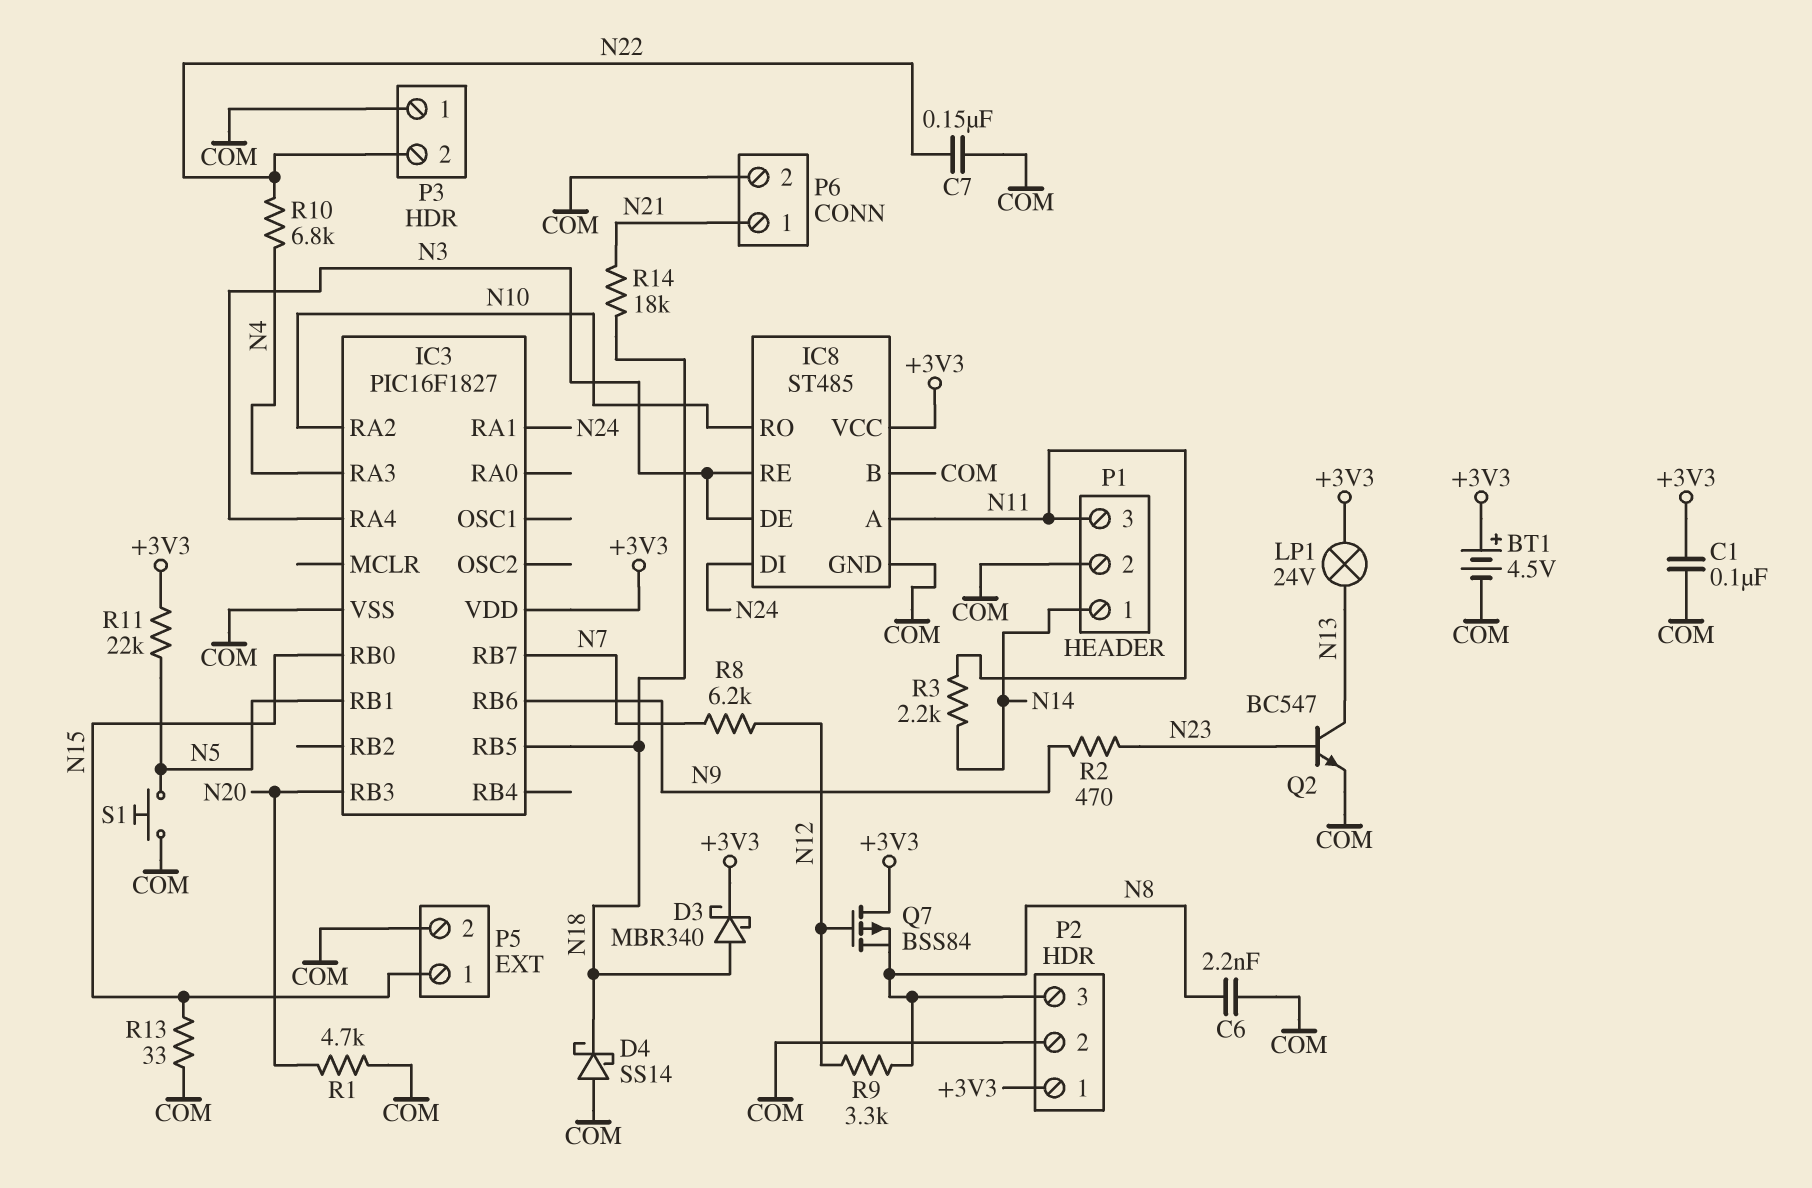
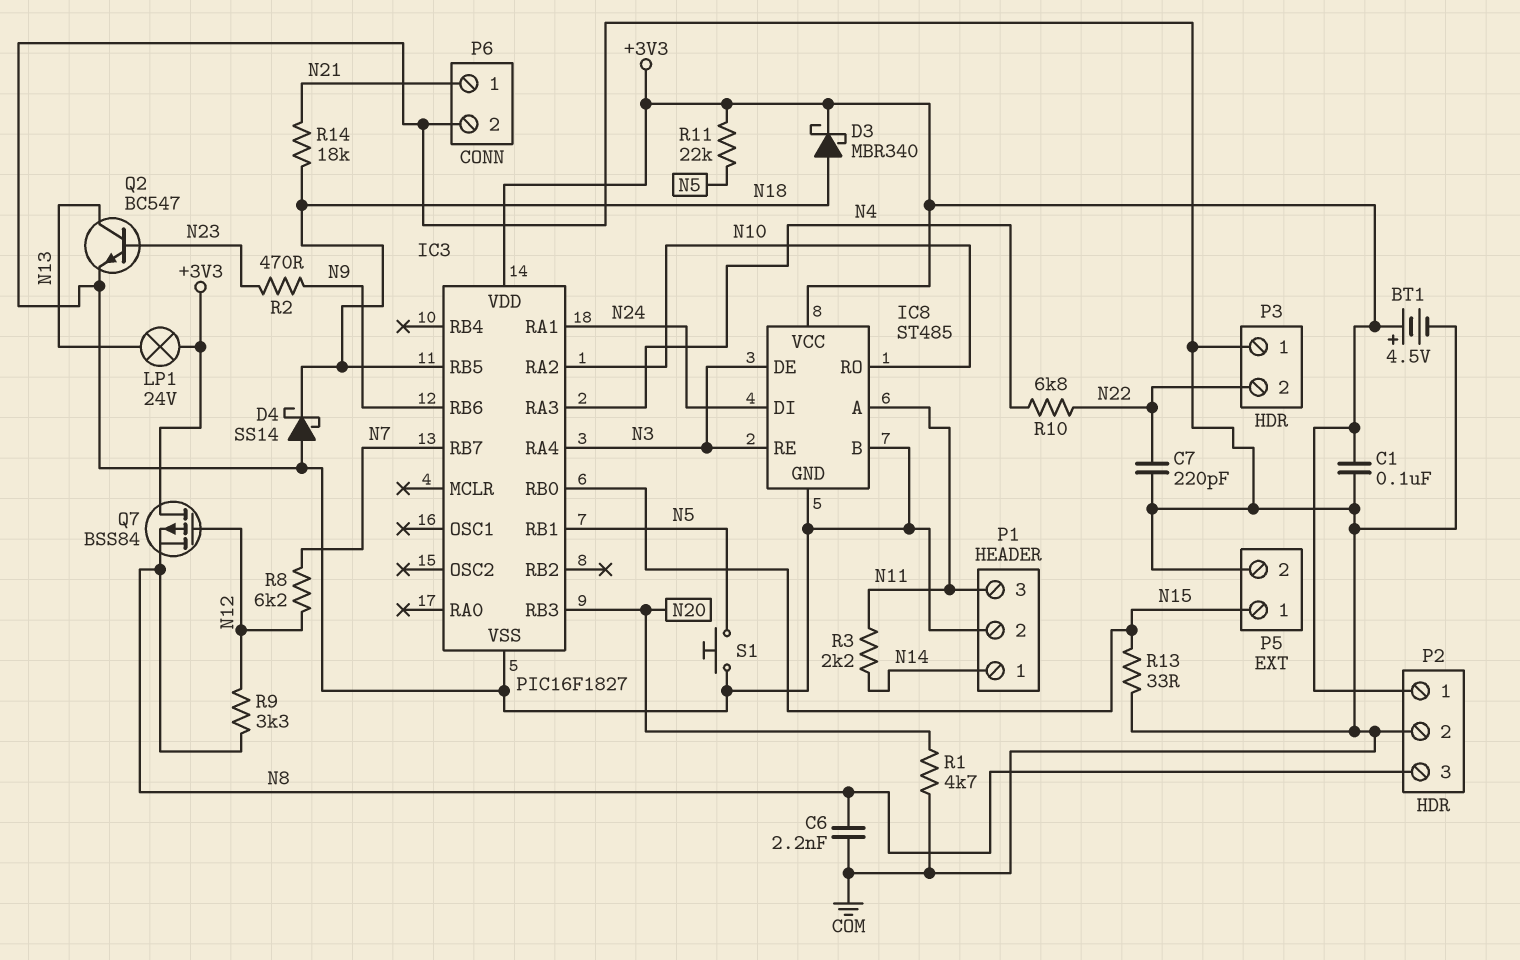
C7: 150nF (COM, N22) -> 220pF (COM, N22)

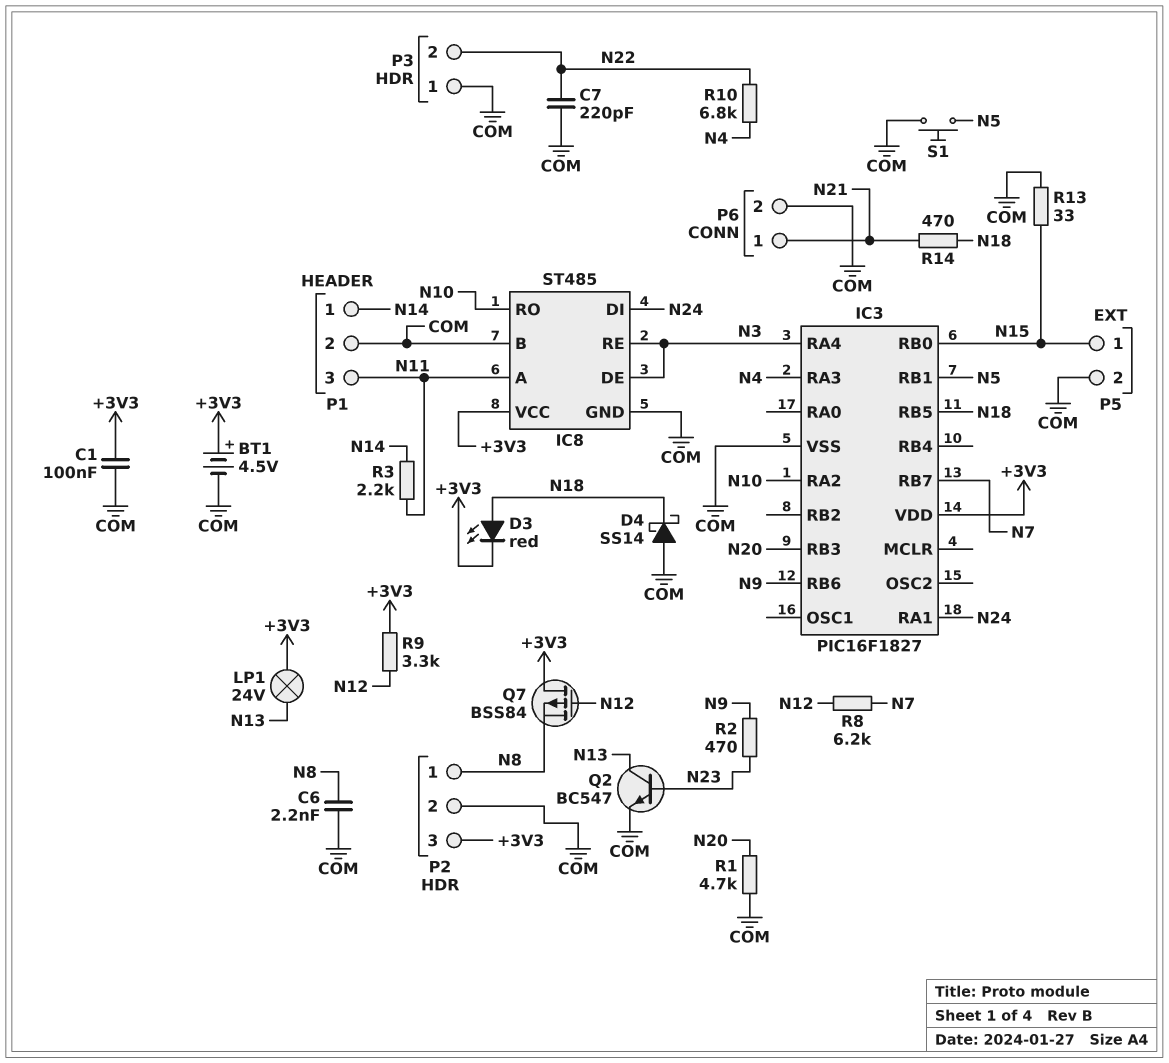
D3: schottky MBR340 (A N18, K +3V3) -> LED red (A N18, K +3V3)
P2 pin 1: +3V3 -> N8
P2 pin 3: N8 -> +3V3
R9: 3.3k (N8, N12) -> 3.3k (+3V3, N12)
R11: 22k (+3V3, N5) -> none
R14: 18k (N18, N21) -> 470 (N18, N21)

